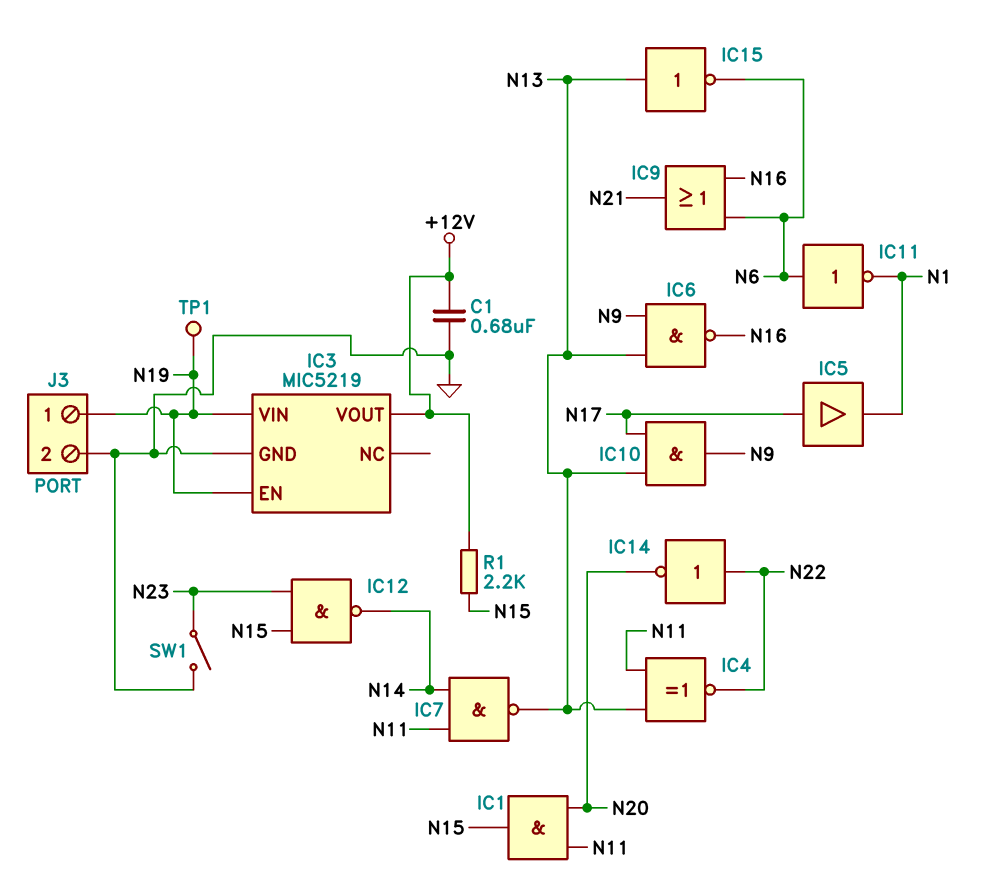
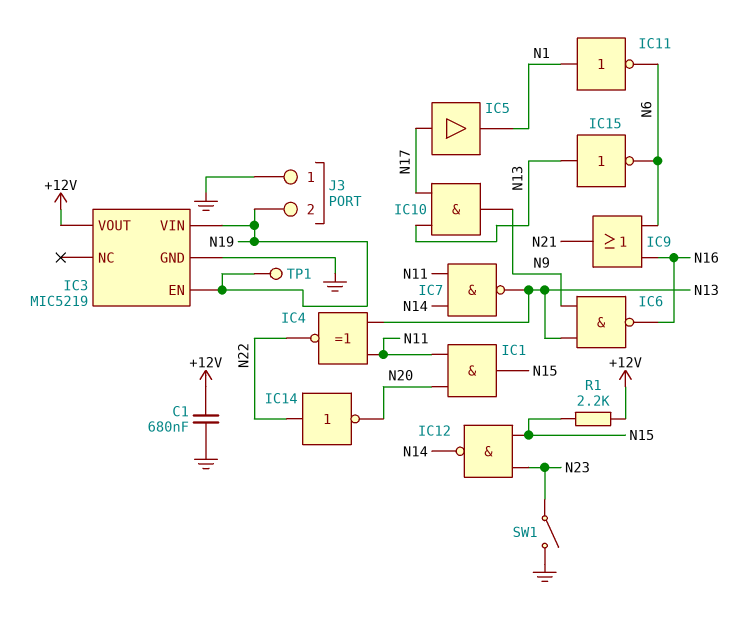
IC11: NOT (in N6, out N1) -> NOT (in N1, out N6)
J3 pin 1: N19 -> GND
J3 pin 2: GND -> N19

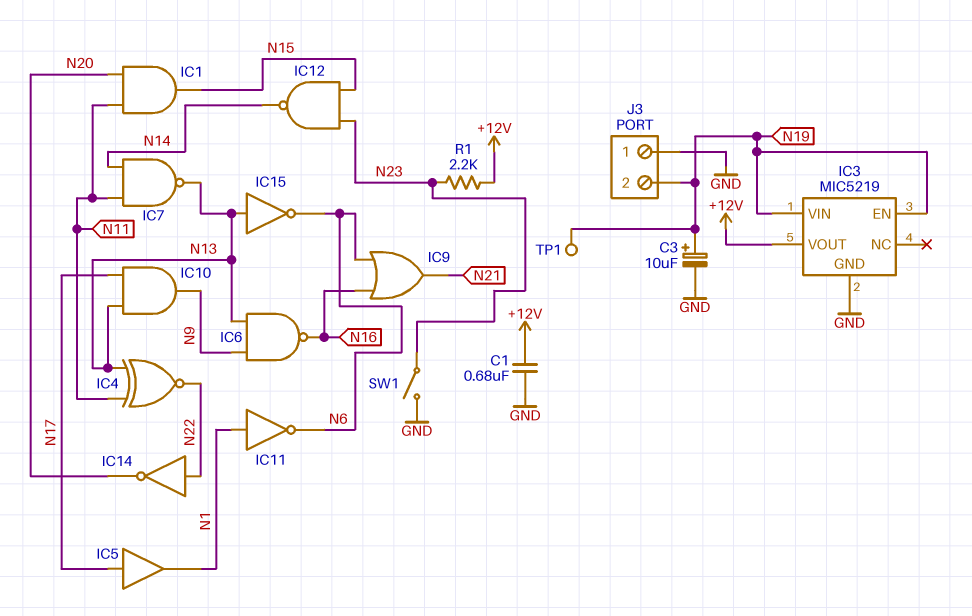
C3: none -> 10uF (plus N19, minus GND)
R1: 2.2k (+12V, N15) -> 2.2k (+12V, N23)

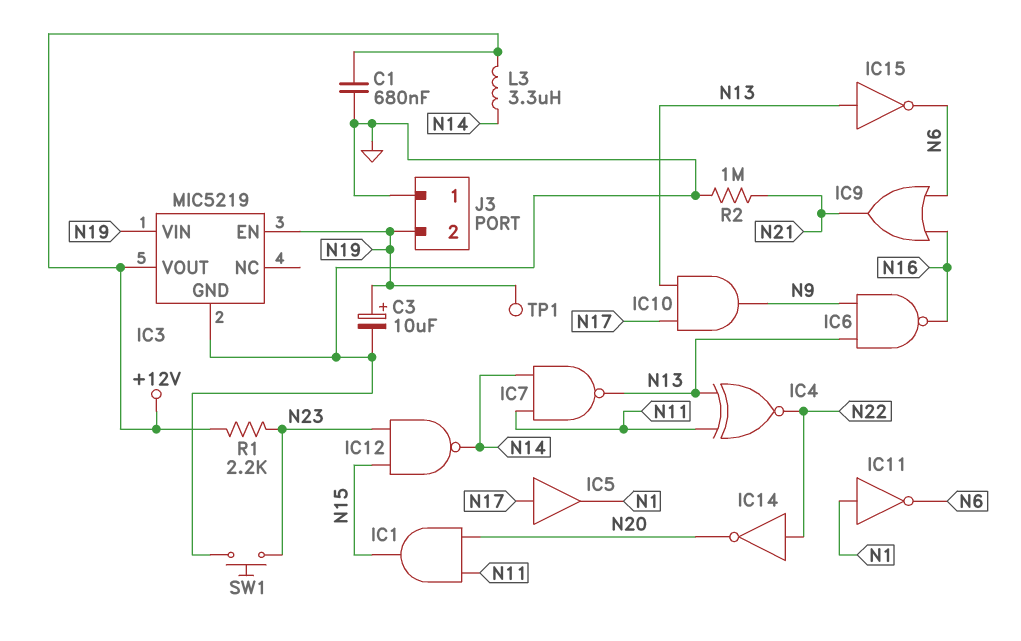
L3: none -> 3.3uH (+12V, N14)
R2: none -> 1M (GND, N21)
SW1: switch (GND, N23) -> button (GND, N23)

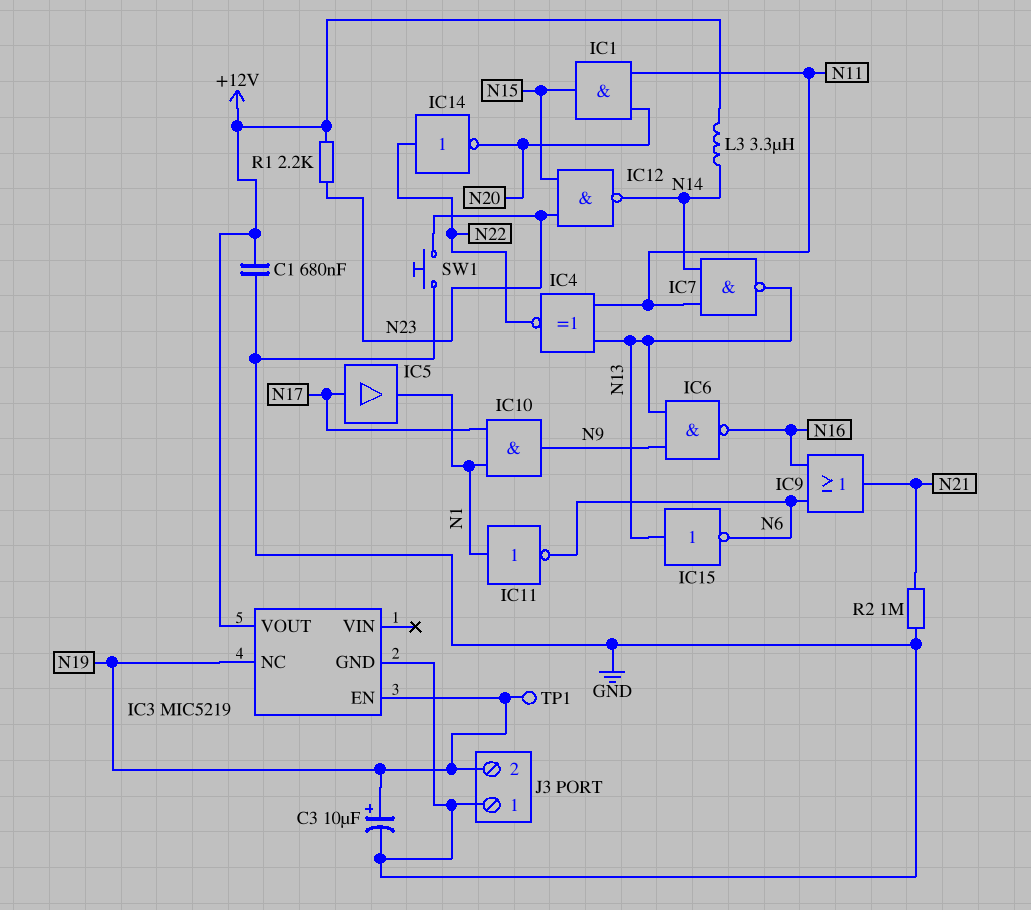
IC3 pin NC: none -> N19
IC3 pin VIN: N19 -> none
IC10: AND (in N13, in N17, out N9) -> AND (in N1, in N17, out N9)

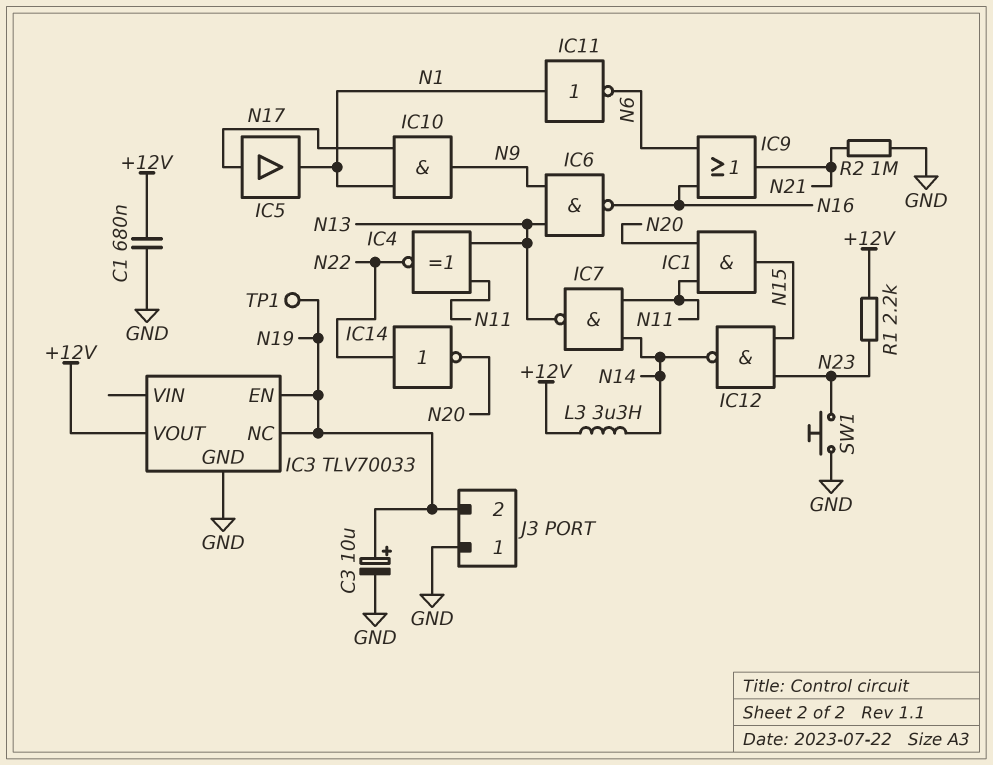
IC3: MIC5219 -> TLV70033
IC15: NOT (in N13, out N6) -> none

